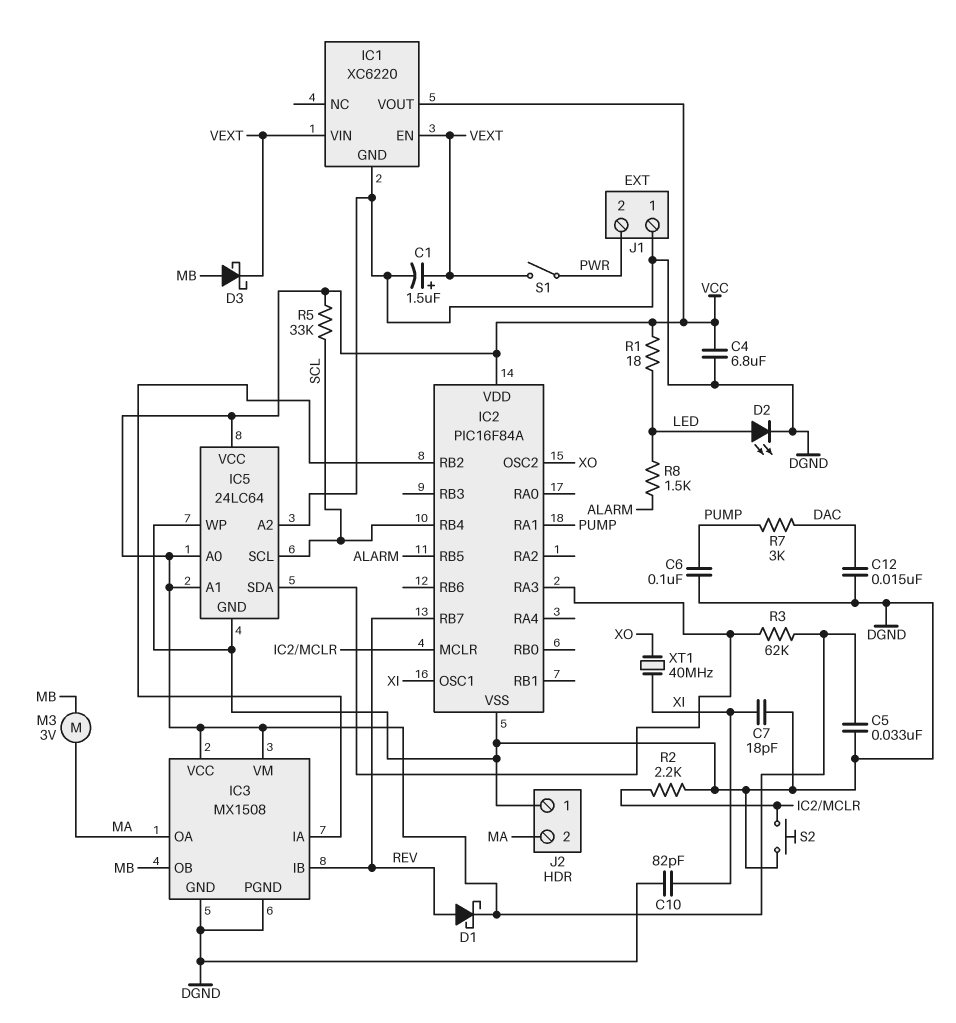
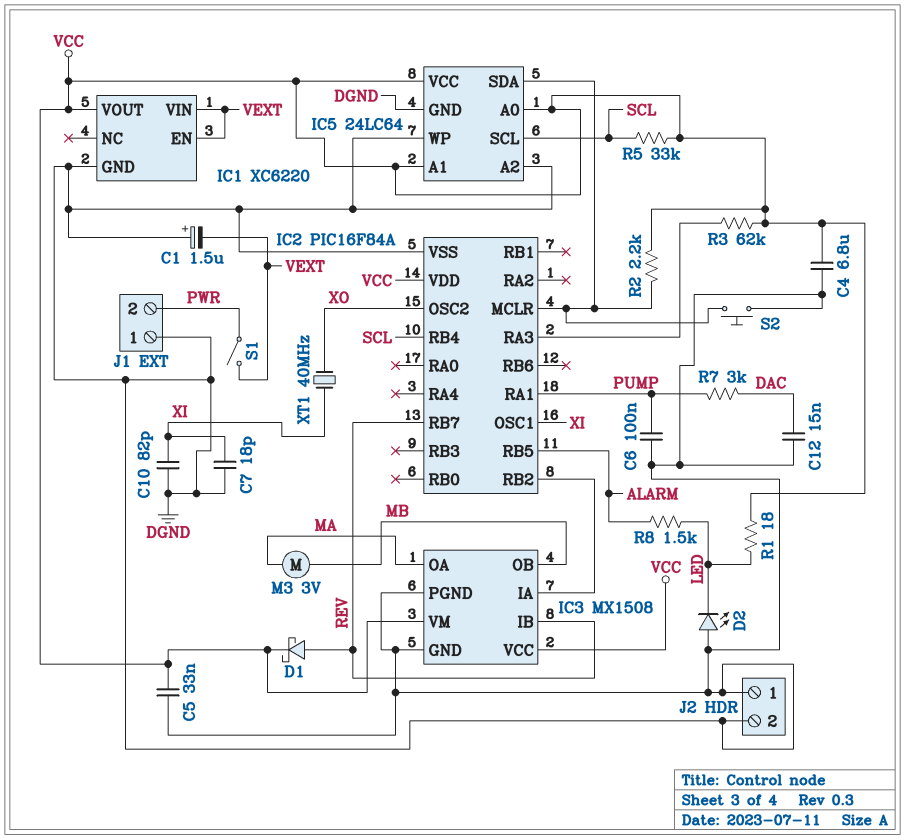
C1: 1.5uF (plus VEXT, minus DGND) -> 1.5uF (plus DGND, minus VEXT)
D2: LED (A LED, K DGND) -> LED (A DGND, K LED)
D3: schottky (A MB, K VEXT) -> none
IC5 pin SDA: IC2/RA3 -> IC2/MCLR
J2 pin 2: MA -> DGND
R2: 2.2k (DGND, IC2/MCLR) -> 2.2k (IC2/MCLR, VCC)

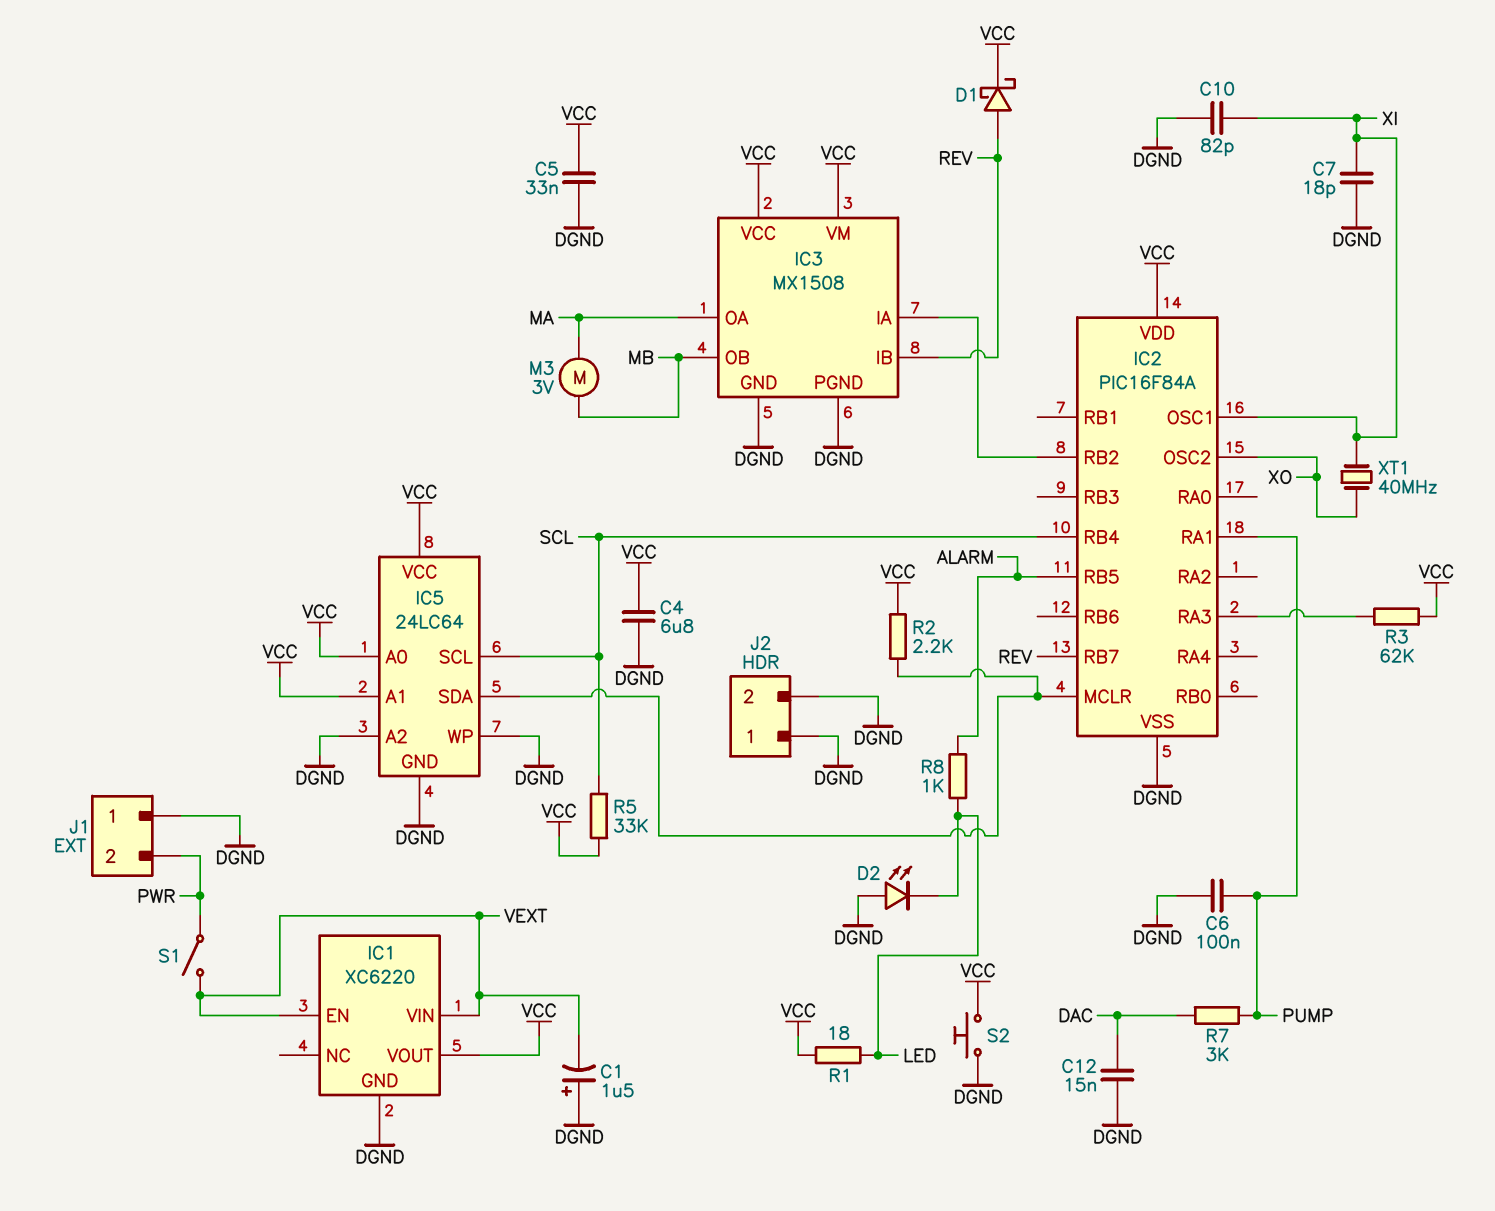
R8: 1.5k (ALARM, LED) -> 1k (ALARM, LED)
S2: button (DGND, IC2/MCLR) -> button (DGND, VCC)

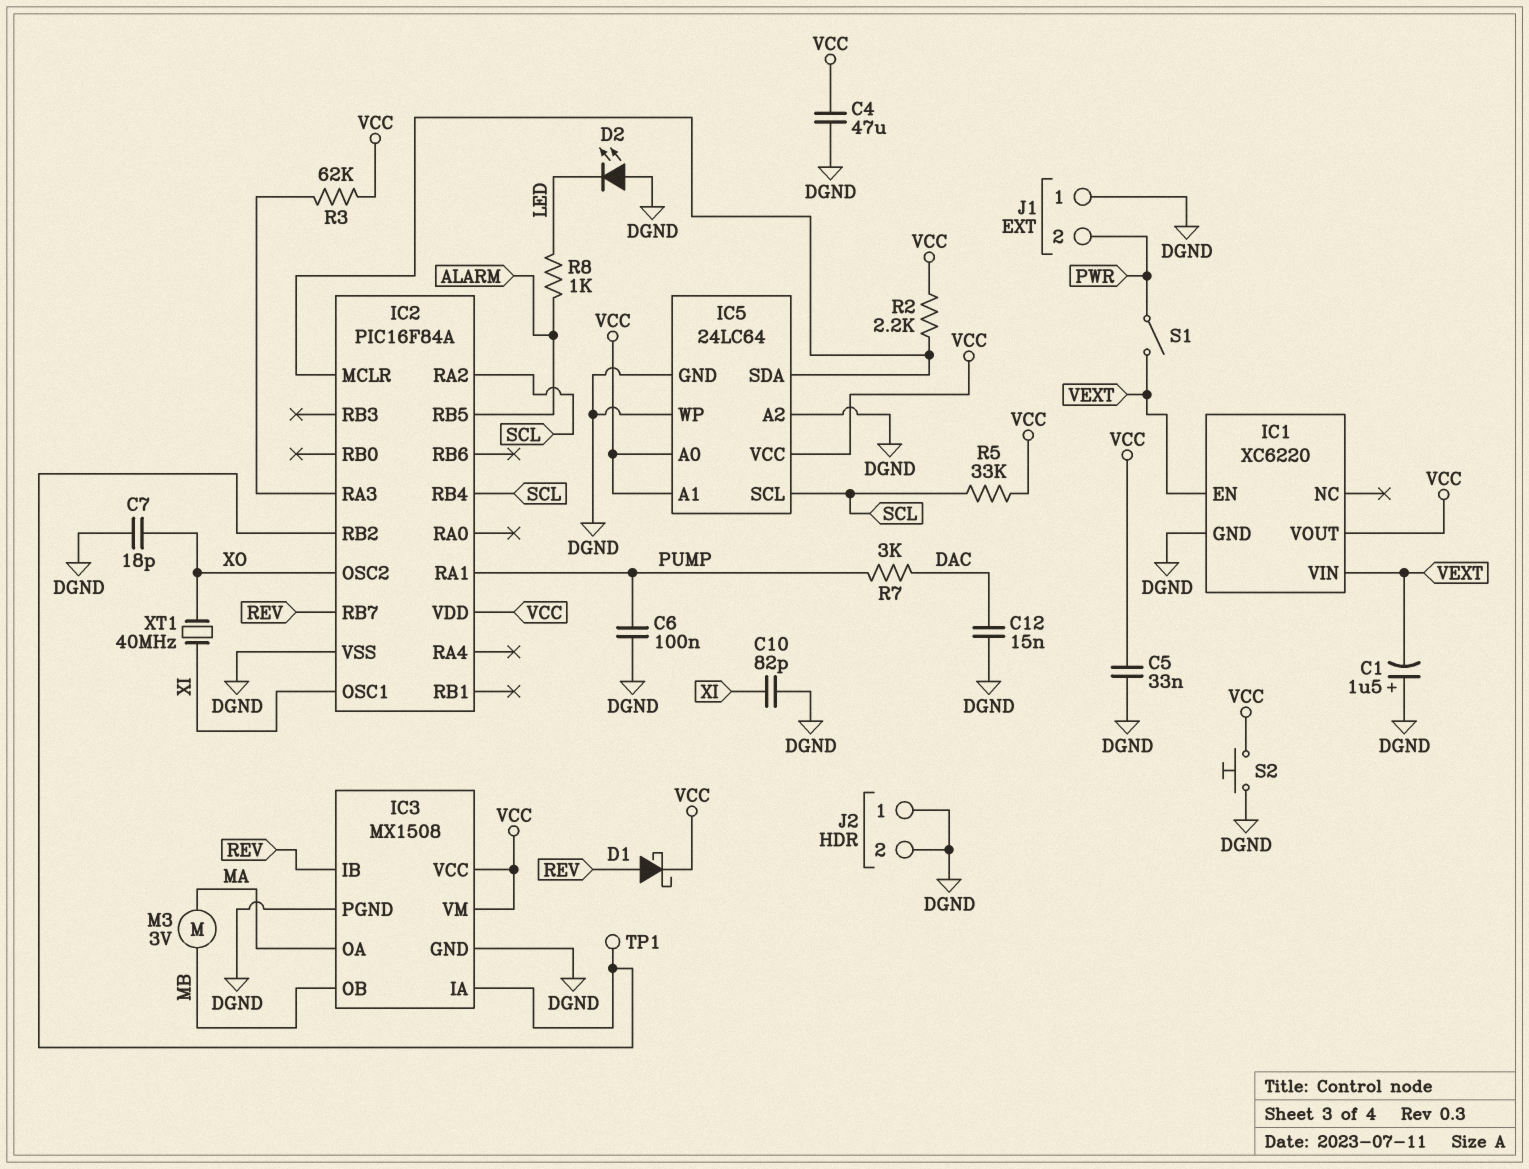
C4: 6.8uF (DGND, VCC) -> 47uF (DGND, VCC)
C7: 18pF (DGND, XI) -> 18pF (DGND, XO)
IC2 pin RA2: none -> SCL
R1: 18 (LED, VCC) -> none
TP1: none -> test point (IC2/RB2)

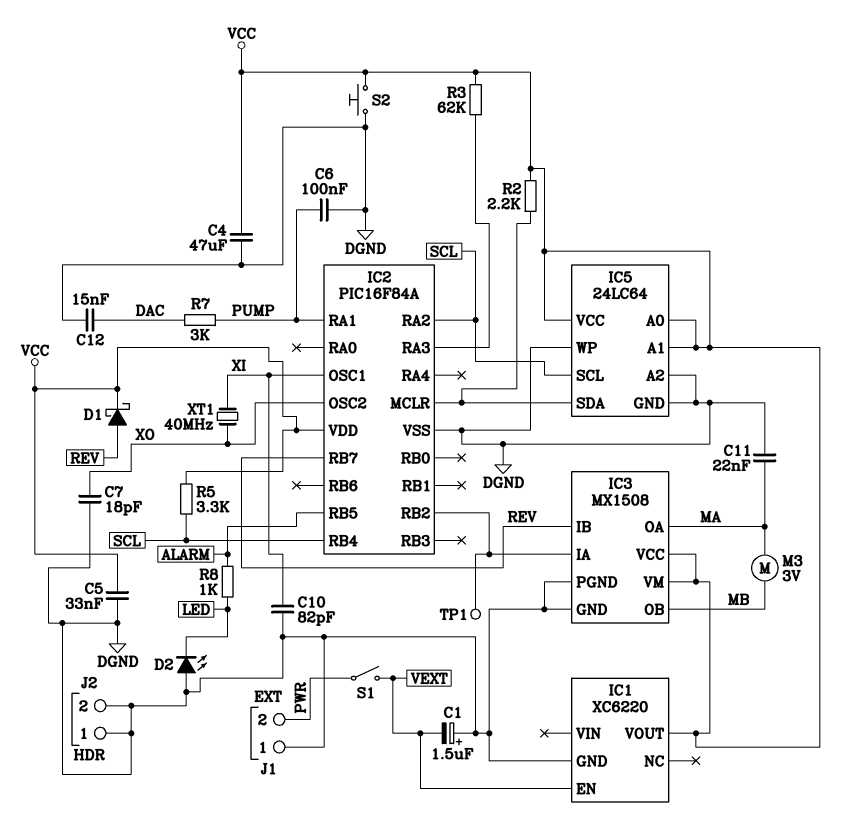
C11: none -> 22nF (DGND, MA)
IC1 pin VIN: VEXT -> none
R5: 33k (SCL, VCC) -> 3.3k (SCL, VCC)

